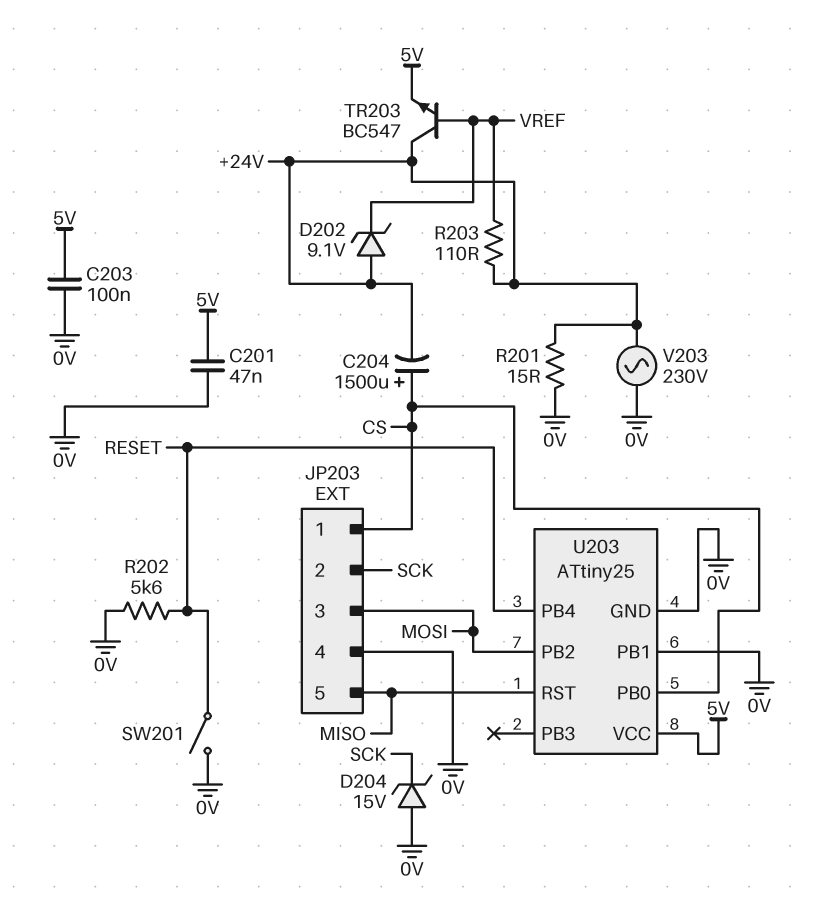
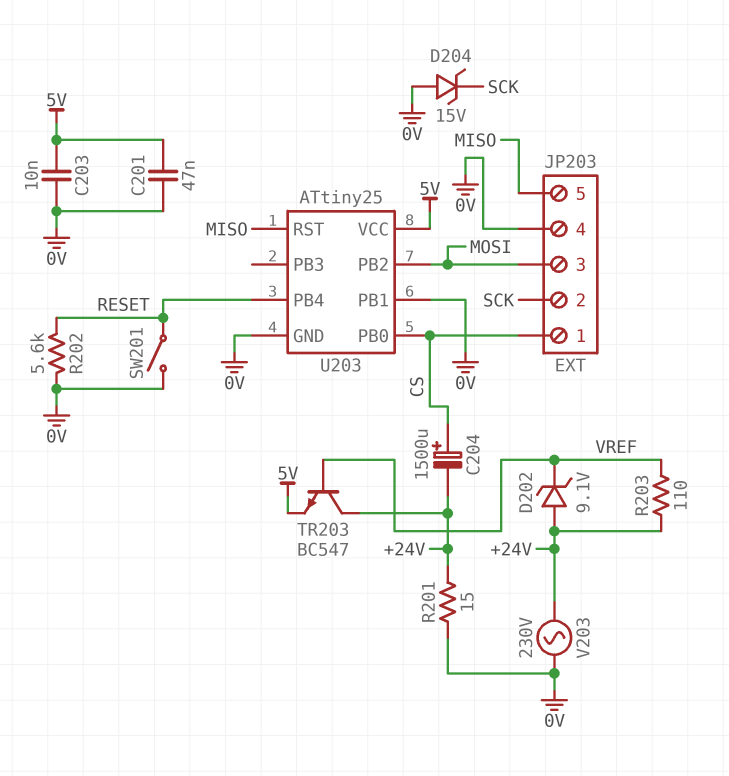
C203: 100nF (0V, 5V) -> 10nF (0V, 5V)

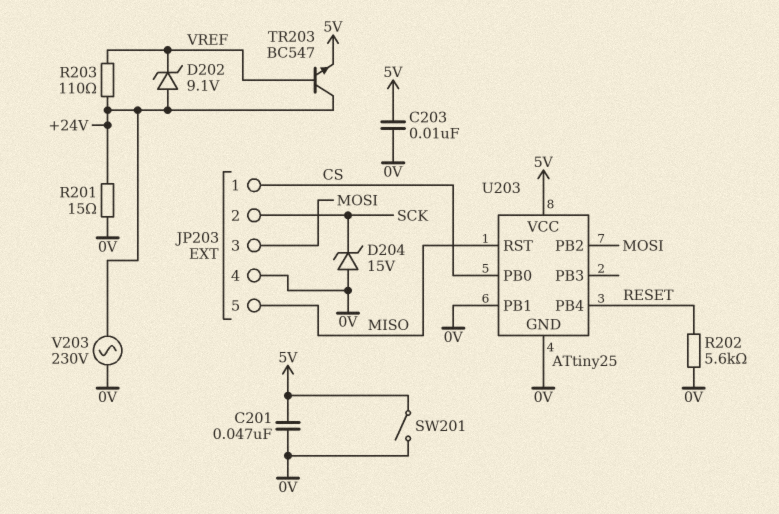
C204: 1500uF (plus CS, minus +24V) -> none
SW201: switch (0V, RESET) -> switch (0V, 5V)

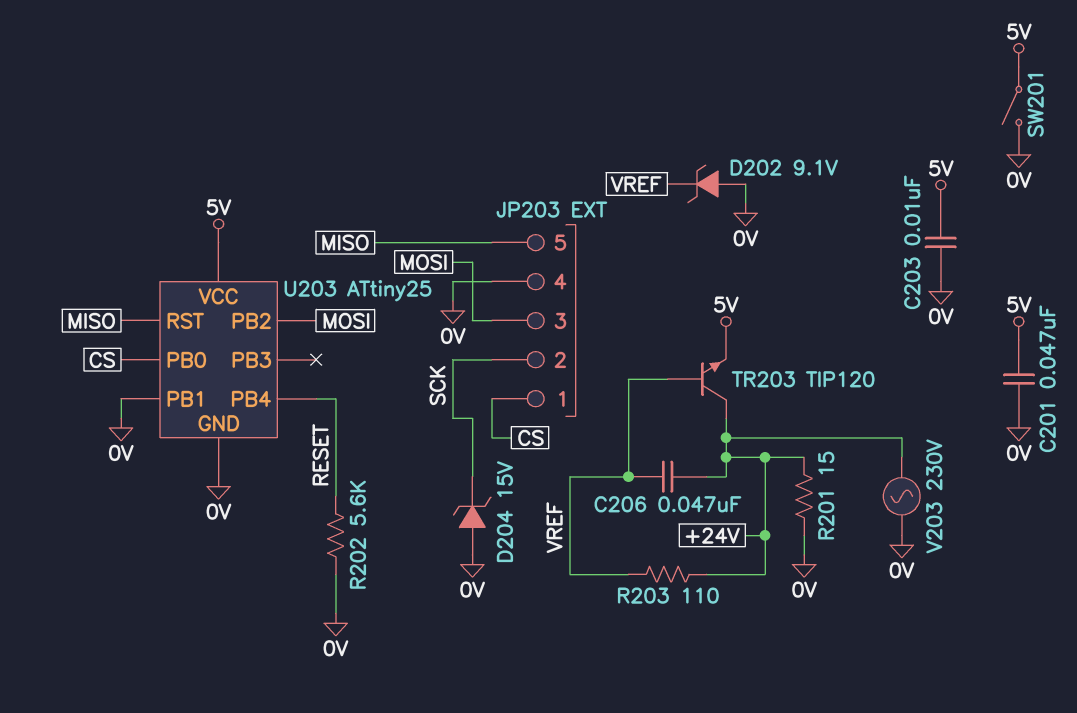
C206: none -> 47nF (+24V, VREF)
D202: zener 9.1V (A +24V, K VREF) -> zener 9.1V (A 0V, K VREF)
TR203: NPN BC547 (B VREF, C +24V, E 5V) -> NPN TIP120 (B VREF, C +24V, E 5V)

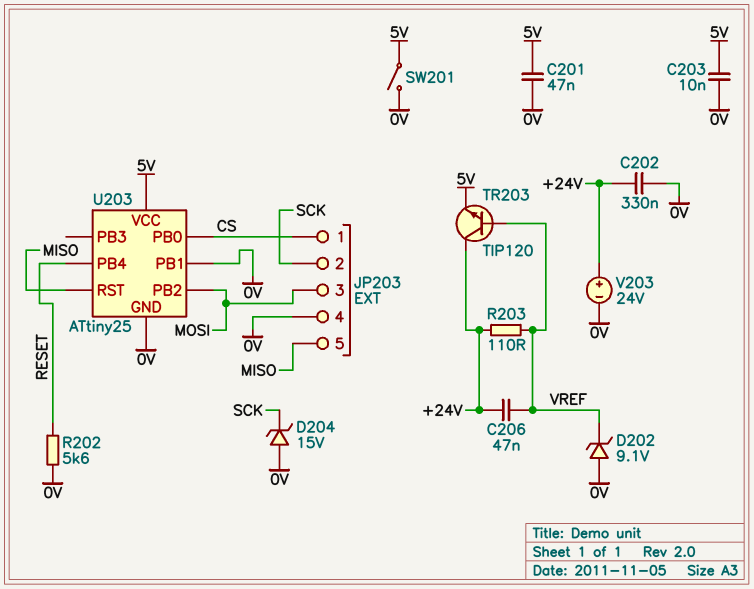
C202: none -> 330nF (+24V, 0V)
R201: 15 (+24V, 0V) -> none
V203: AC 230V (+24V, 0V) -> 24V (plus +24V, minus 0V)

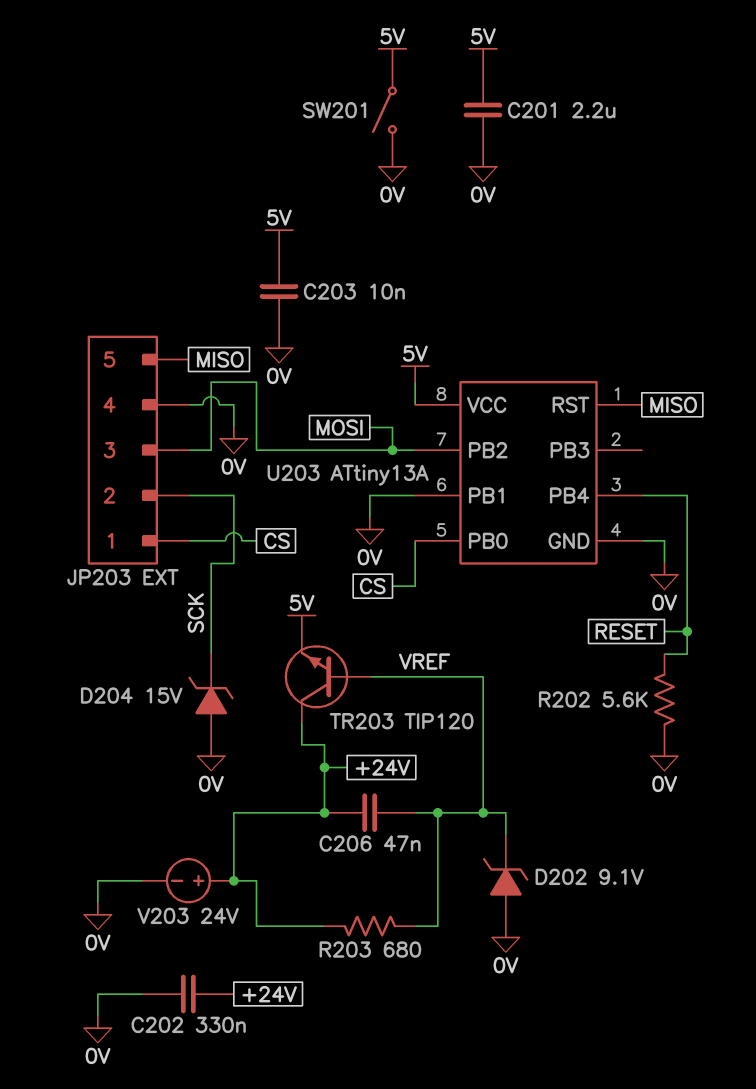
C201: 47nF (0V, 5V) -> 2.2uF (0V, 5V)
R203: 110 (+24V, VREF) -> 680 (+24V, VREF)
U203: ATtiny25 -> ATtiny13A

